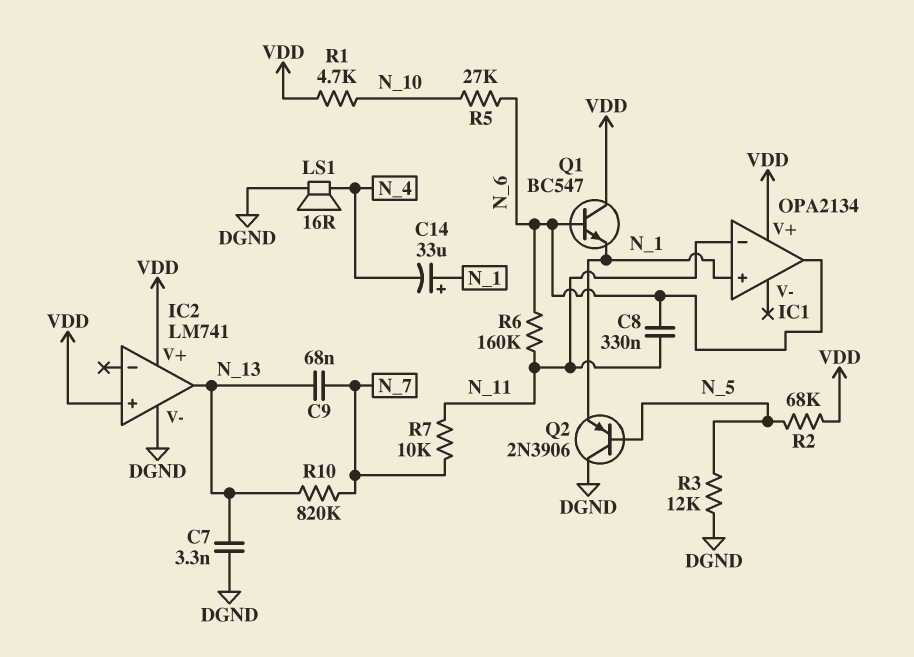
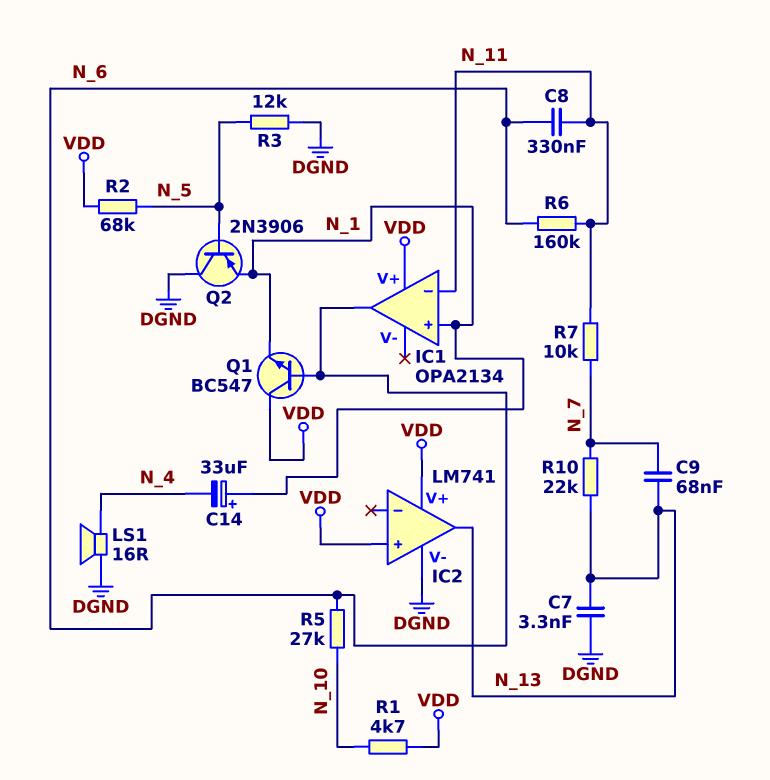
R10: 820k (N_7, N_13) -> 22k (N_7, N_13)

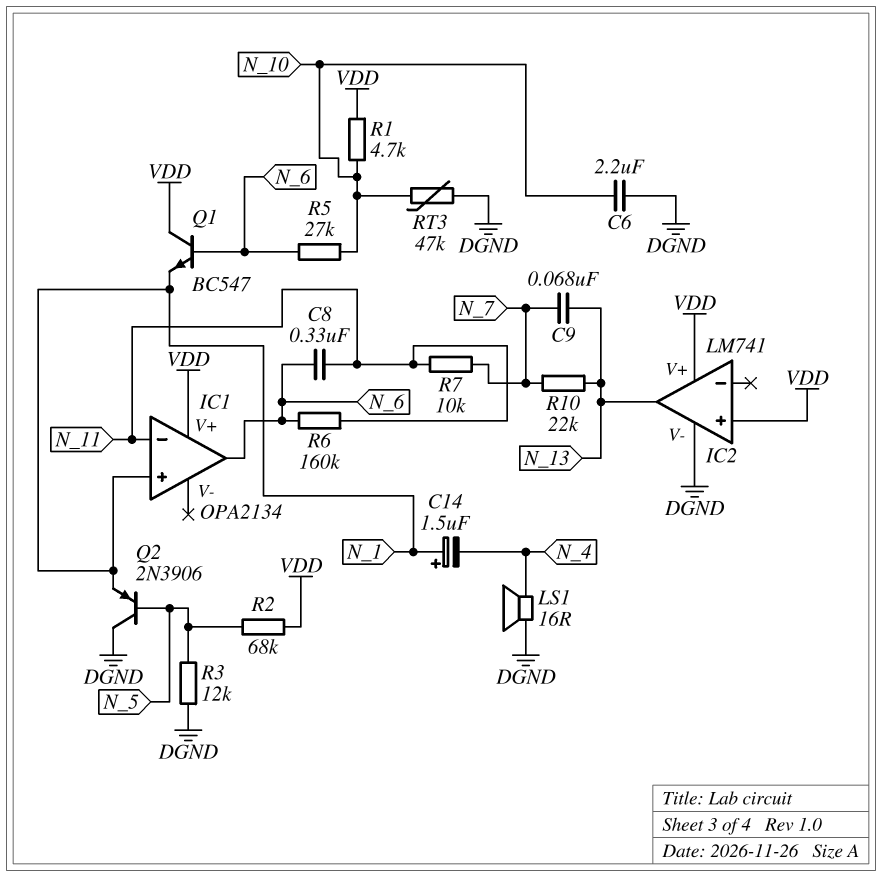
C6: none -> 2.2uF (DGND, N_10)
C7: 3.3nF (DGND, N_13) -> none
C14: 33uF (plus N_1, minus N_4) -> 1.5uF (plus N_1, minus N_4)
RT3: none -> 47k (DGND, N_10)

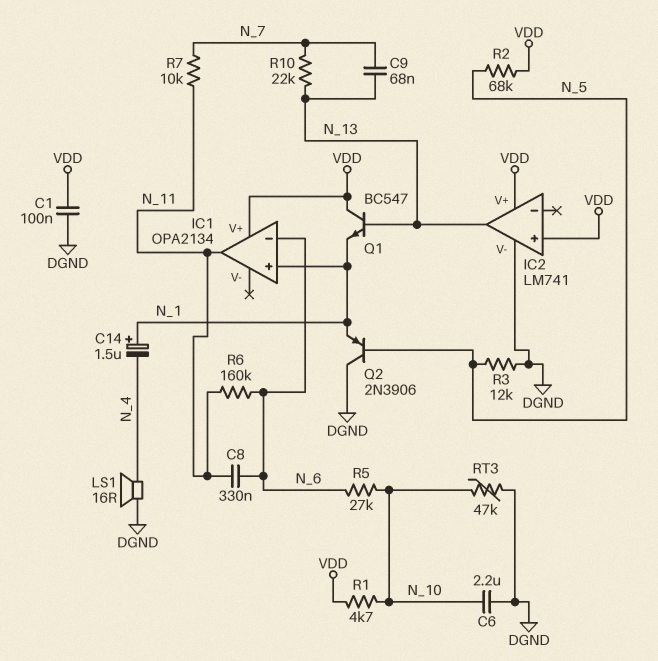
C1: none -> 100nF (DGND, VDD)
IC1 pin in-: N_11 -> N_6
IC1 pin out: N_6 -> N_11
Q1: NPN BC547 (B N_6, C VDD, E N_1) -> NPN BC547 (B N_13, C VDD, E N_1)

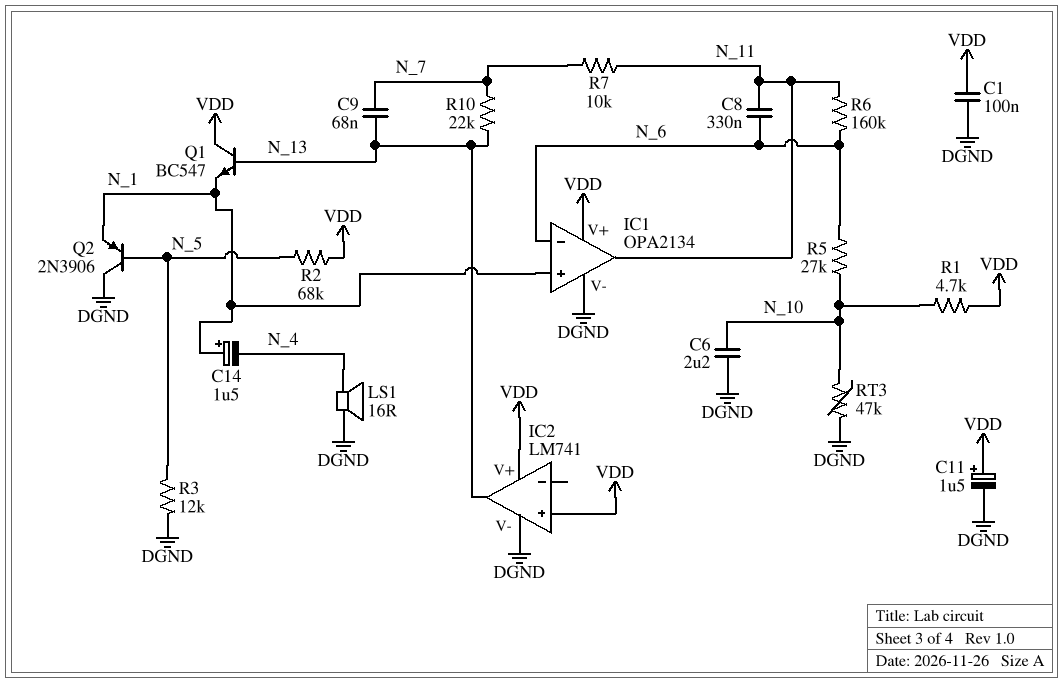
C11: none -> 1.5uF (plus VDD, minus DGND)
IC1 pin V-: none -> DGND

